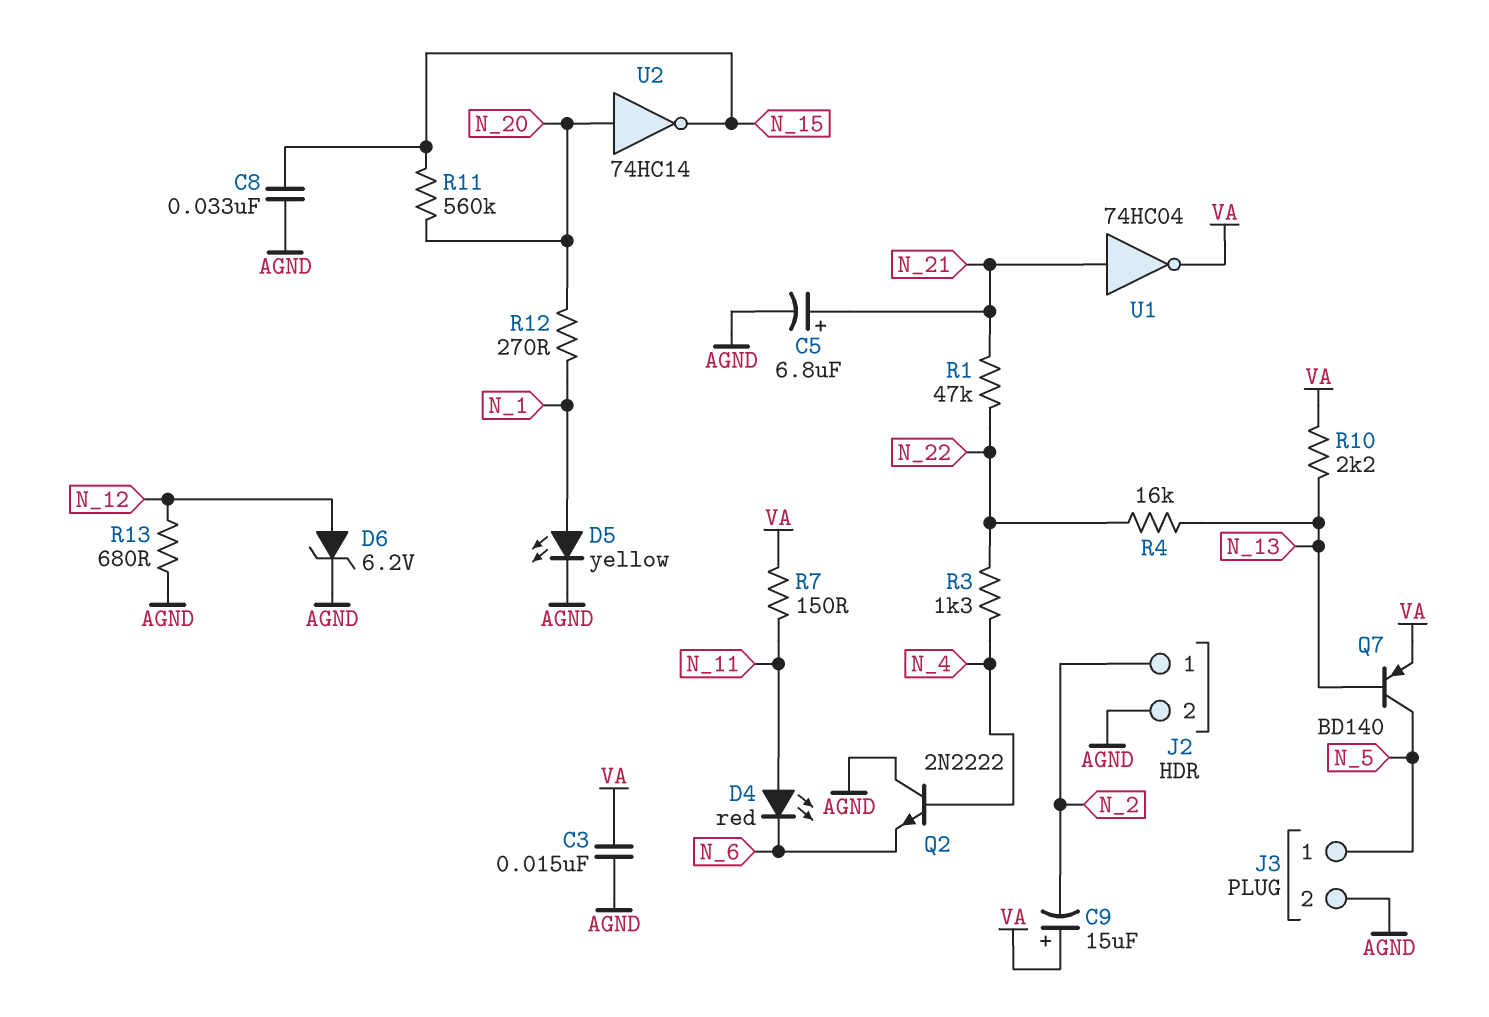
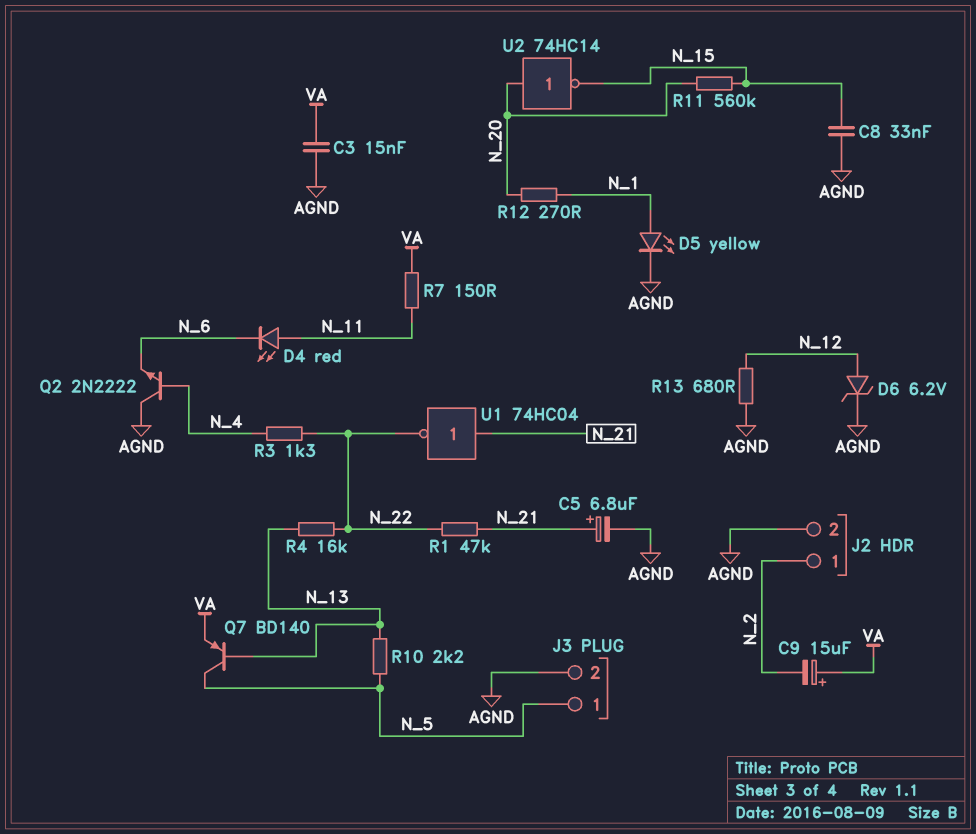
R10: 2.2k (N_13, VA) -> 2.2k (N_5, N_13)
U1: NOT 74HC04 (in N_21, out VA) -> NOT 74HC04 (in N_21, out N_22)

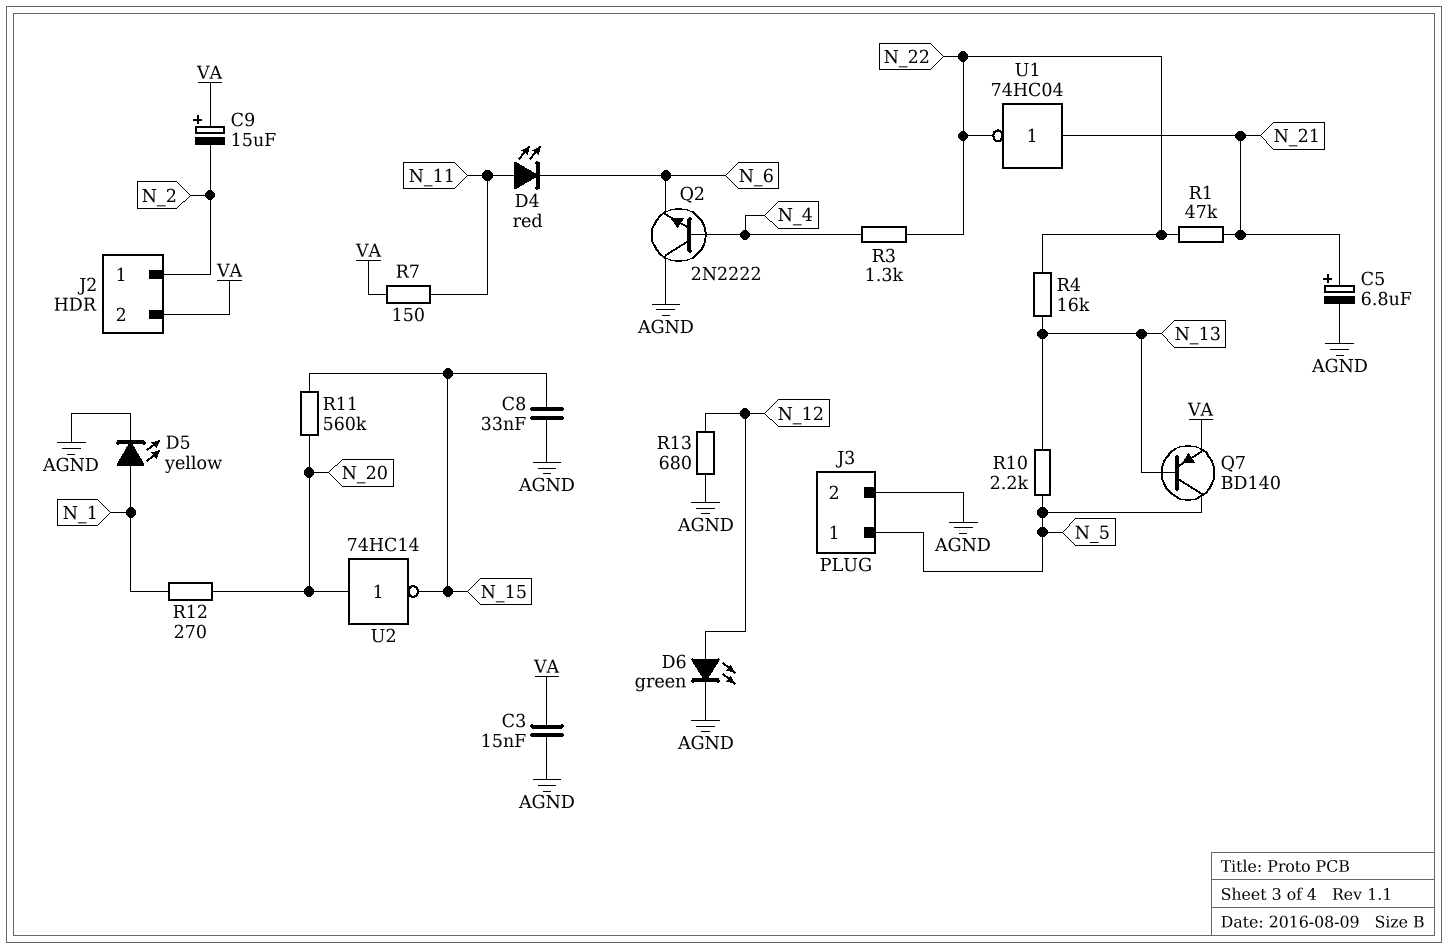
D6: zener 6.2V (A N_12, K AGND) -> LED green (A N_12, K AGND)
J2 pin 2: AGND -> VA

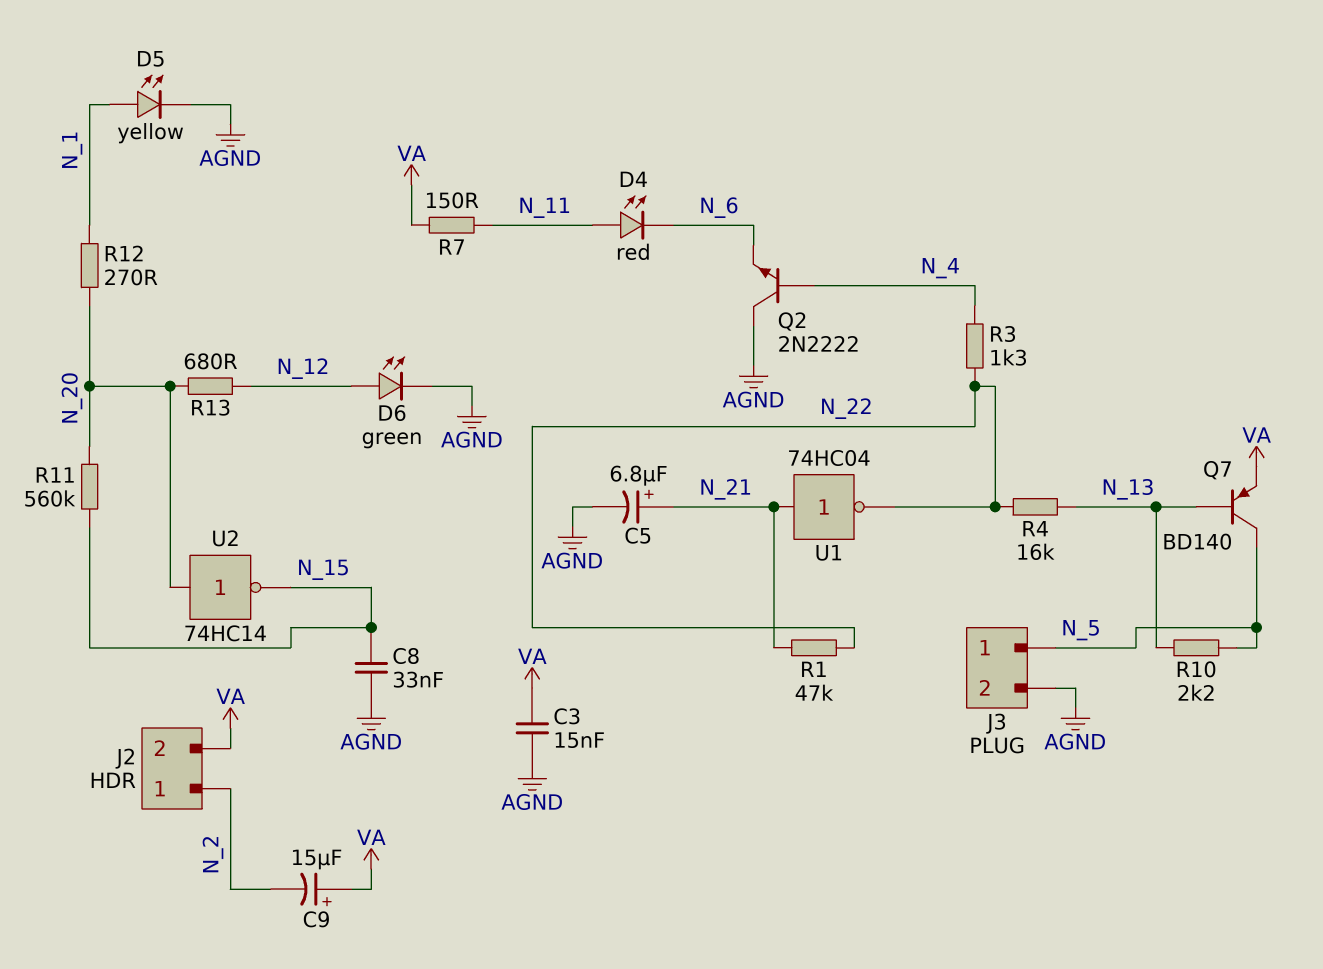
R13: 680 (AGND, N_12) -> 680 (N_12, N_20)

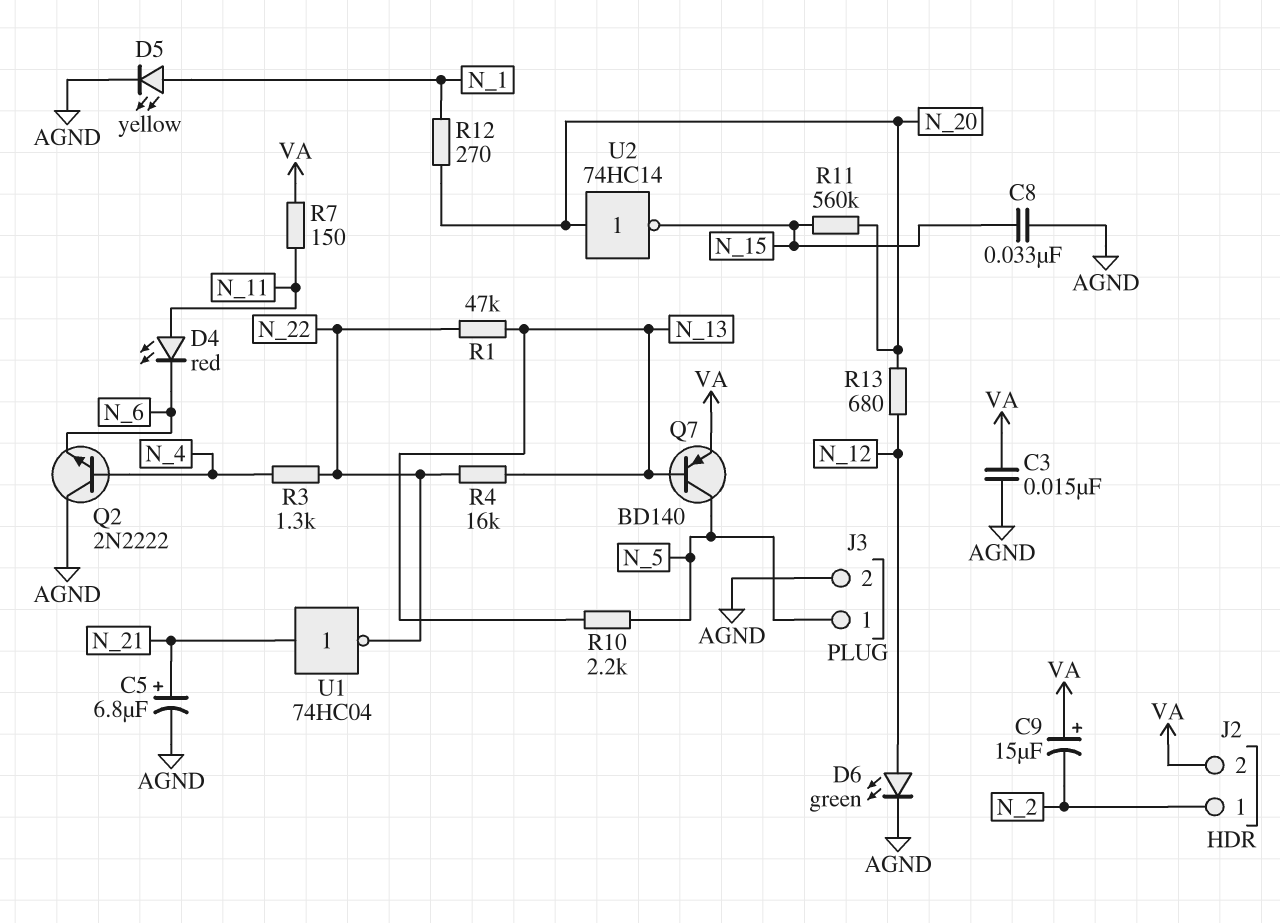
R1: 47k (N_21, N_22) -> 47k (N_13, N_22)

